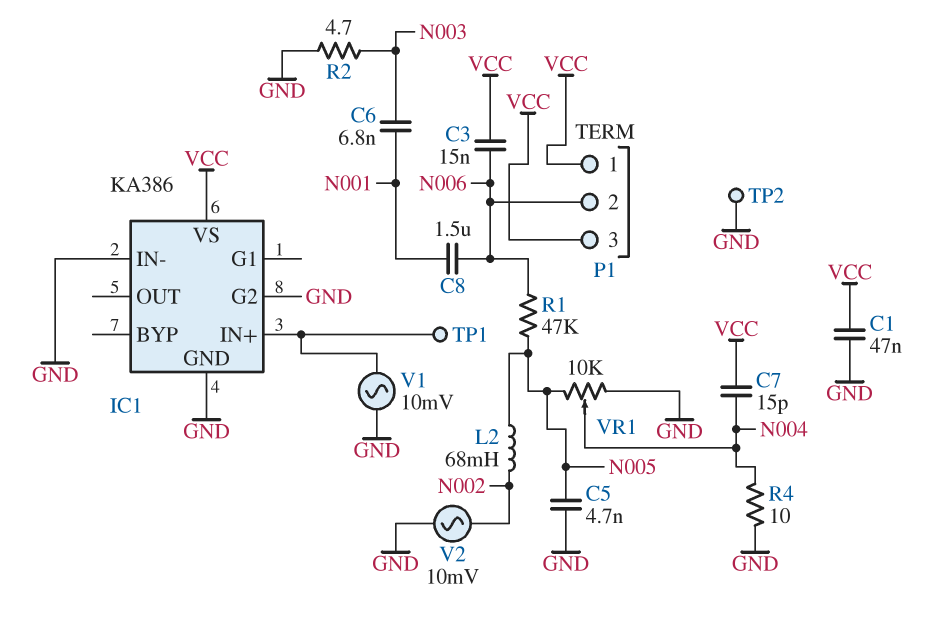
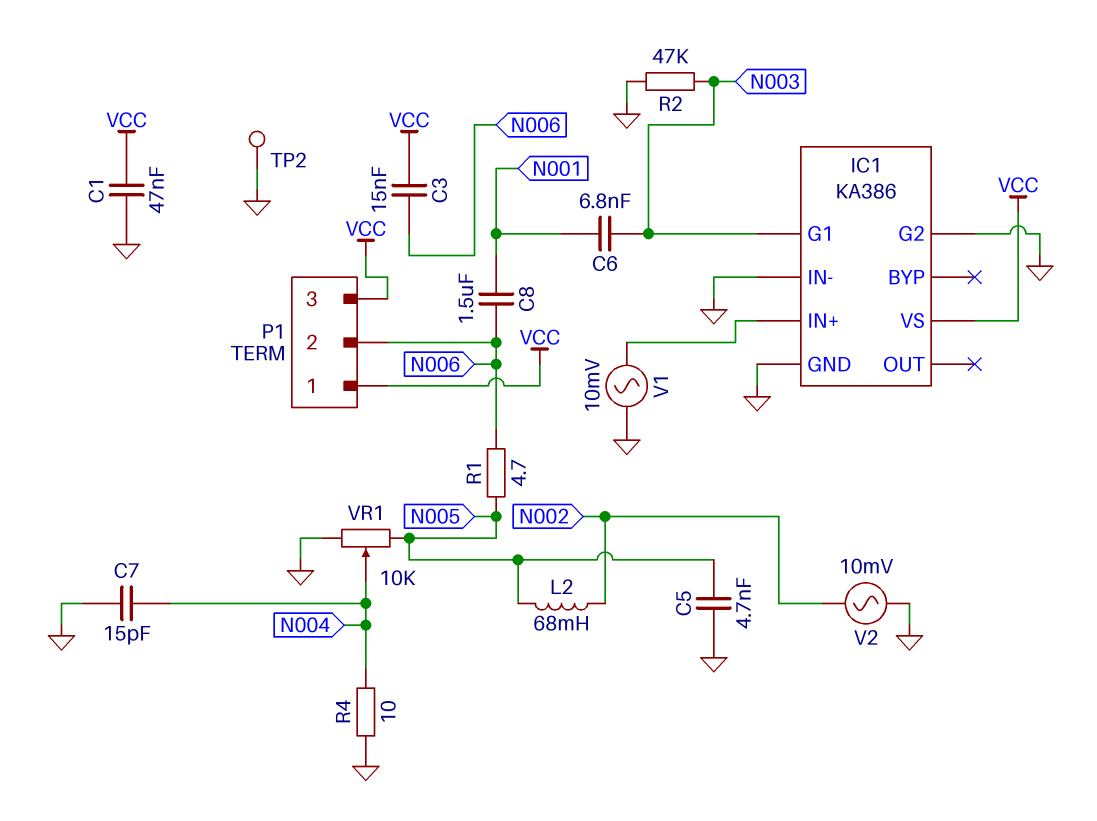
C7: 15pF (N004, VCC) -> 15pF (GND, N004)
IC1 pin G1: none -> N003
R1: 47k (N005, N006) -> 4.7 (N005, N006)
R2: 4.7 (GND, N003) -> 47k (GND, N003)
TP1: test point (IC1/IN+) -> none

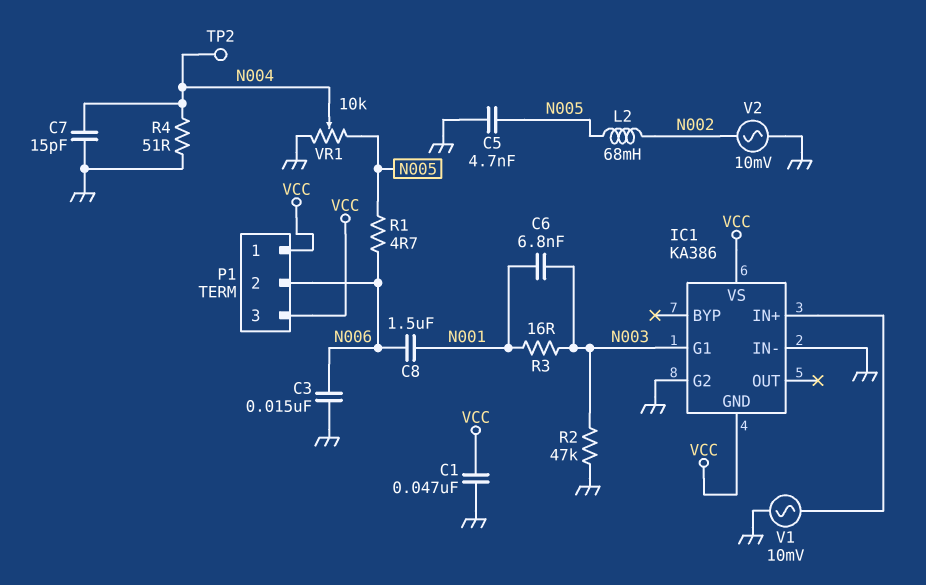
C3: 15nF (N006, VCC) -> 15nF (GND, N006)
IC1 pin GND: GND -> VCC
R3: none -> 16 (N001, N003)
R4: 10 (GND, N004) -> 51 (GND, N004)
TP2: test point (GND) -> test point (N004)

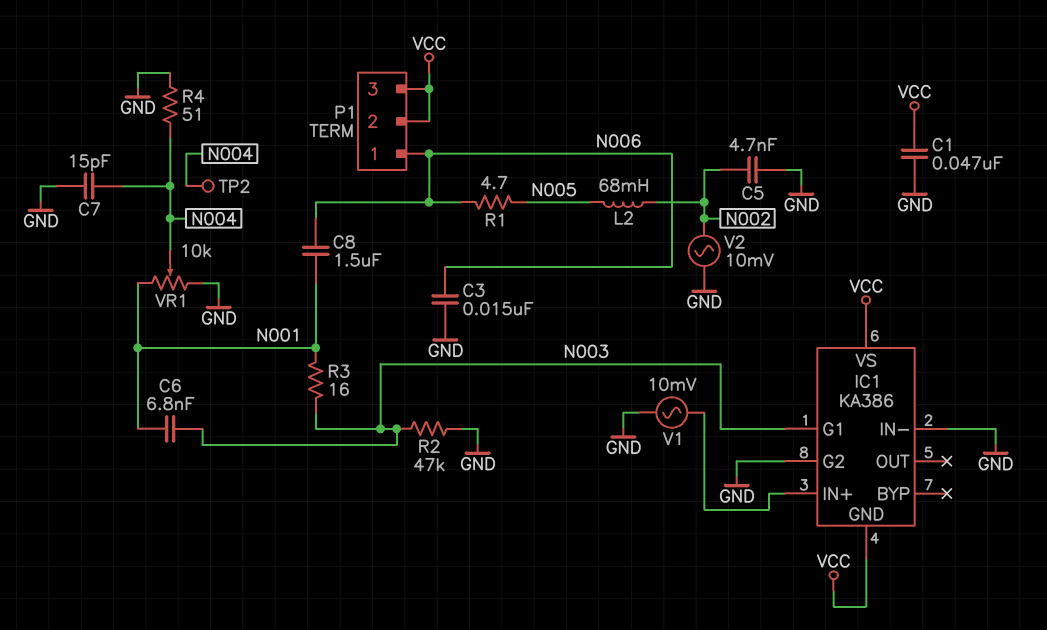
C5: 4.7nF (GND, N005) -> 4.7nF (GND, N002)
P1 pin 1: VCC -> N006
P1 pin 2: N006 -> VCC
VR1: 10k (GND, N005, wiper N004) -> 10k (GND, N001, wiper N004)

